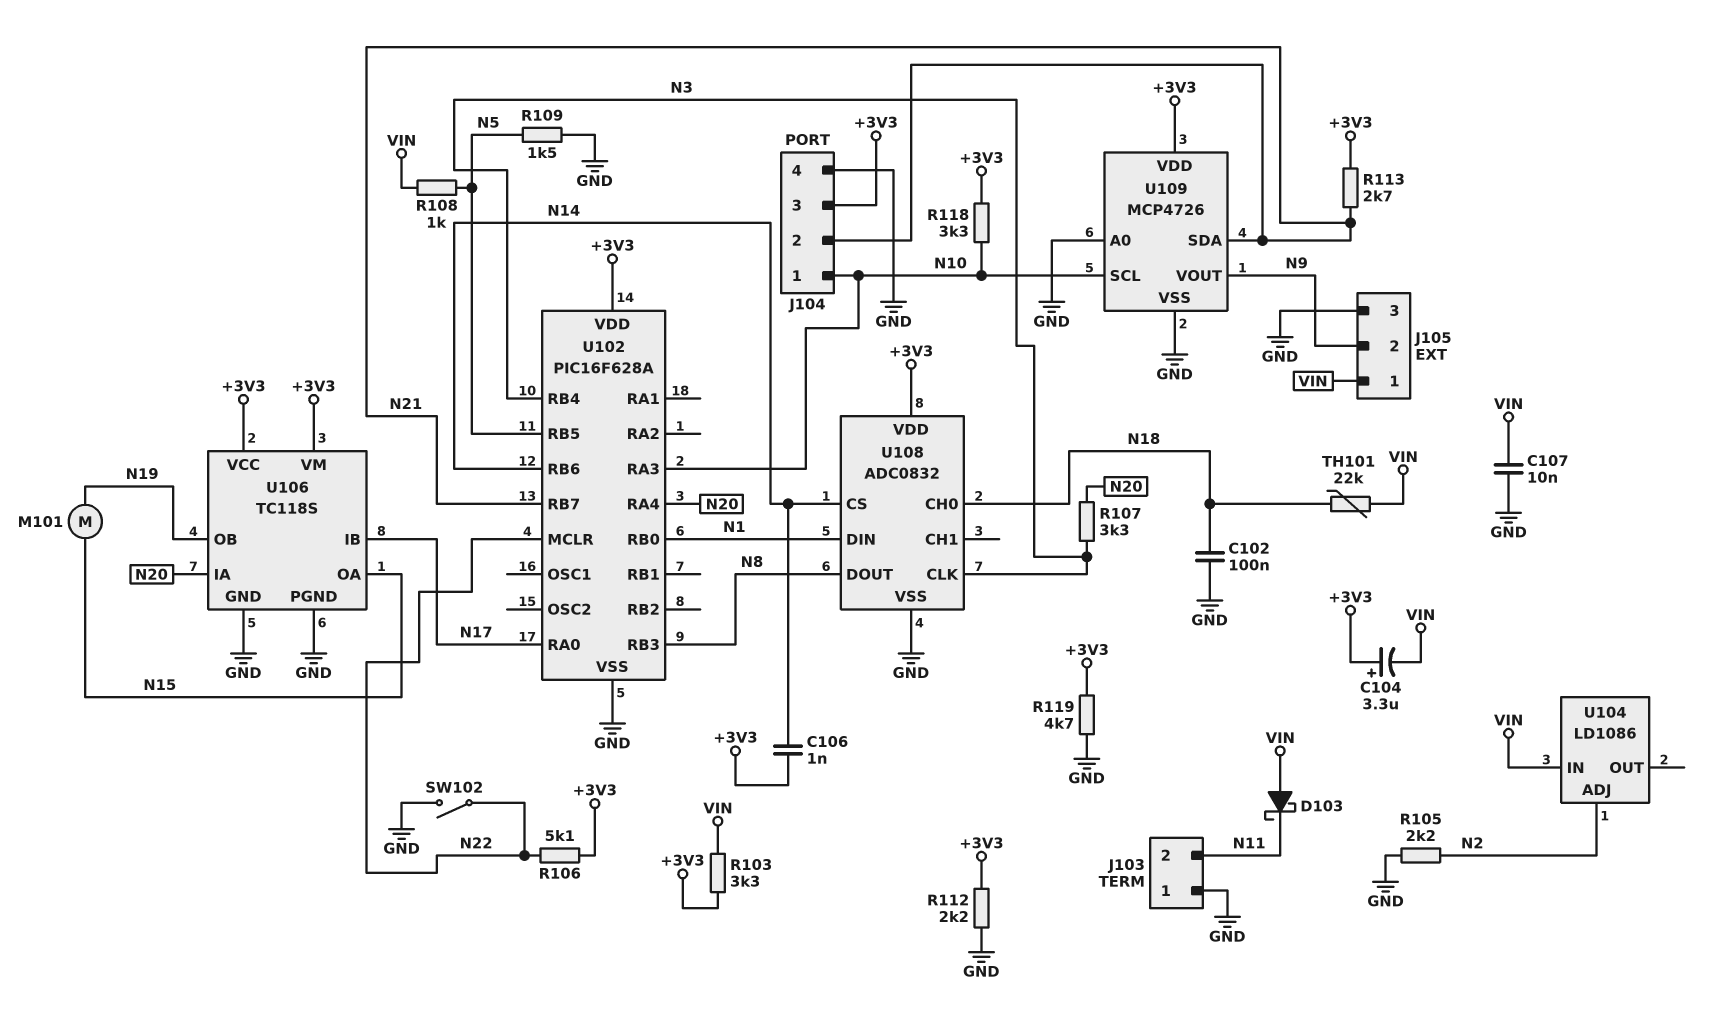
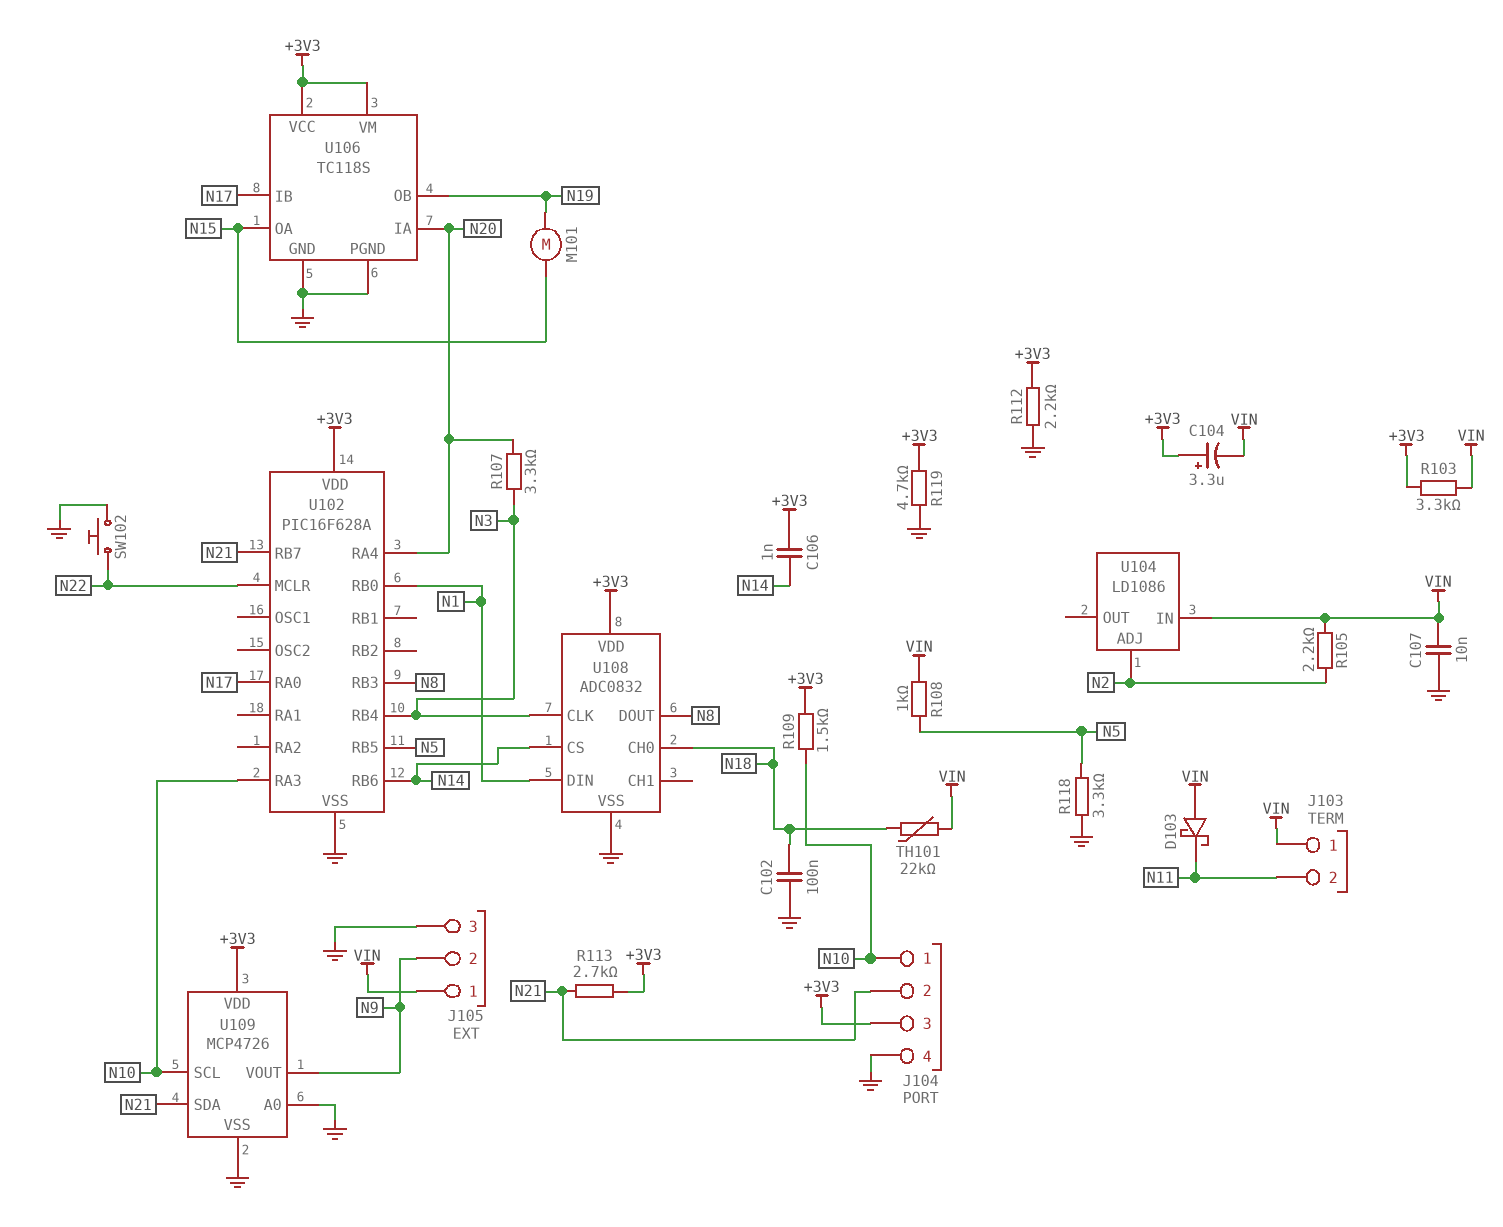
J103 pin 1: GND -> VIN
R105: 2.2k (GND, N2) -> 2.2k (N2, VIN)
R106: 5.1k (+3V3, N22) -> none
R109: 1.5k (GND, N5) -> 1.5k (+3V3, N10)
R118: 3.3k (+3V3, N10) -> 3.3k (GND, N5)
SW102: switch (GND, N22) -> button (GND, N22)

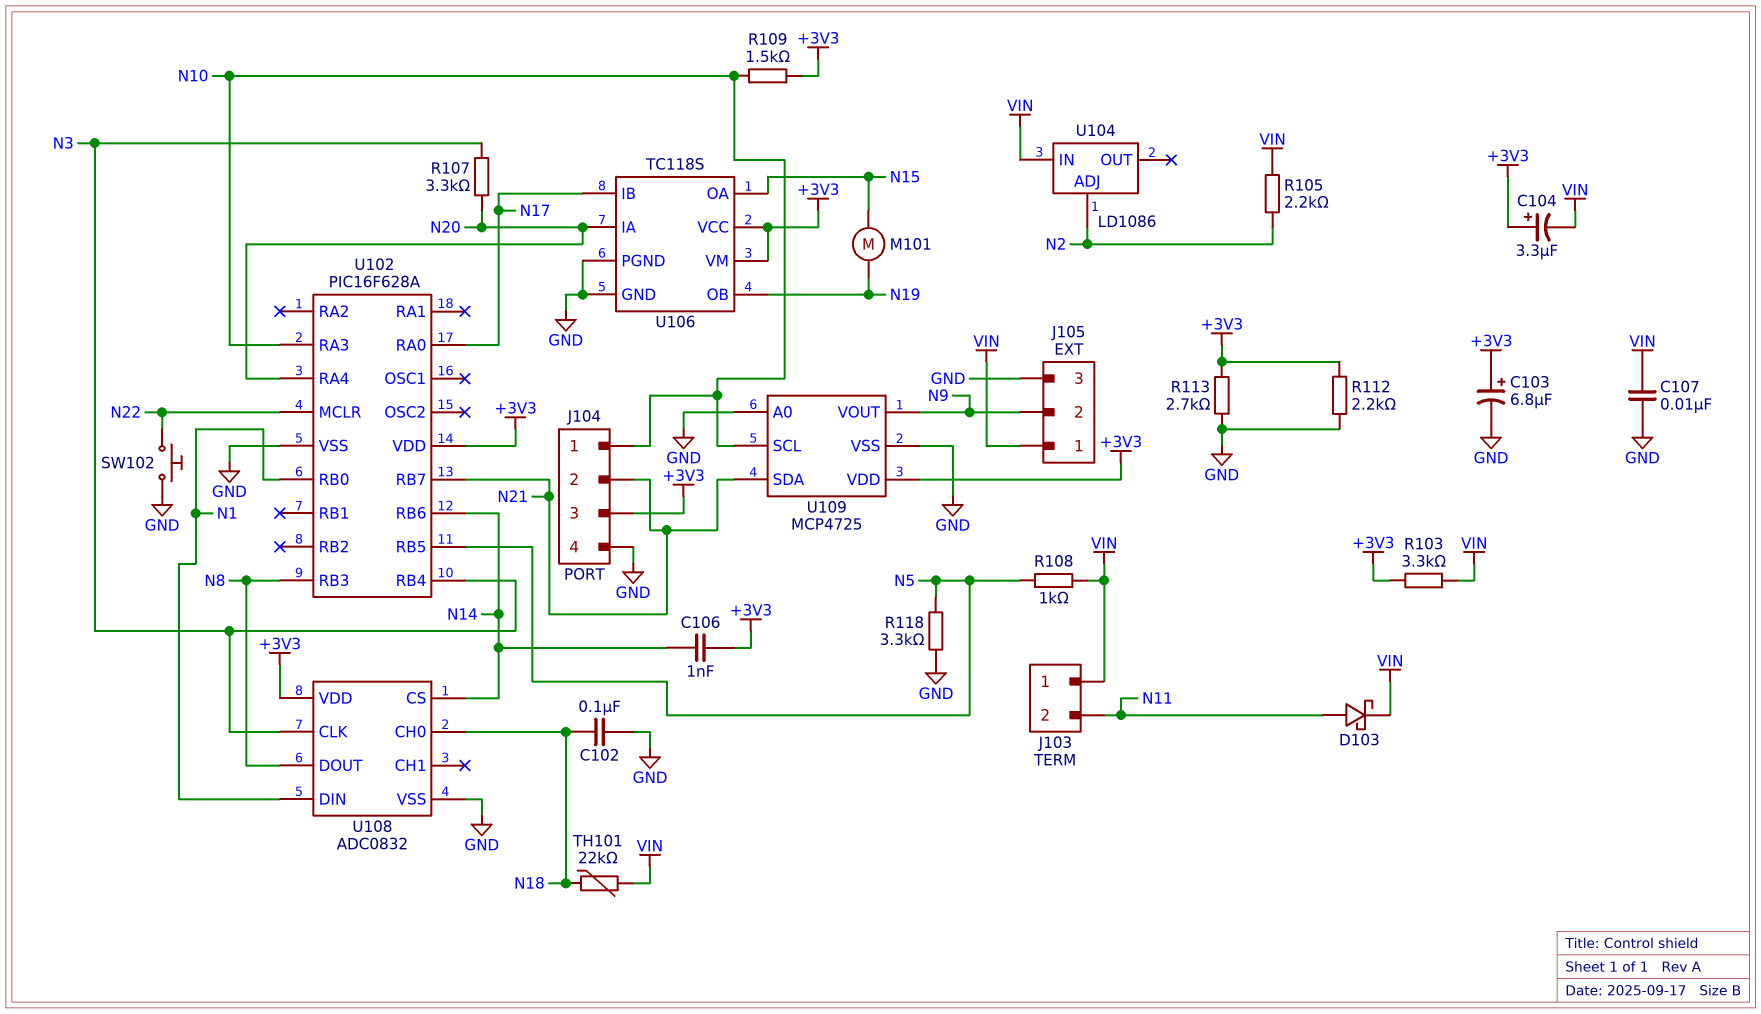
C103: none -> 6.8uF (plus +3V3, minus GND)
D103: schottky (A VIN, K N11) -> schottky (A N11, K VIN)
R113: 2.7k (+3V3, N21) -> 2.7k (+3V3, GND)
R119: 4.7k (+3V3, GND) -> none
U109: MCP4726 -> MCP4725

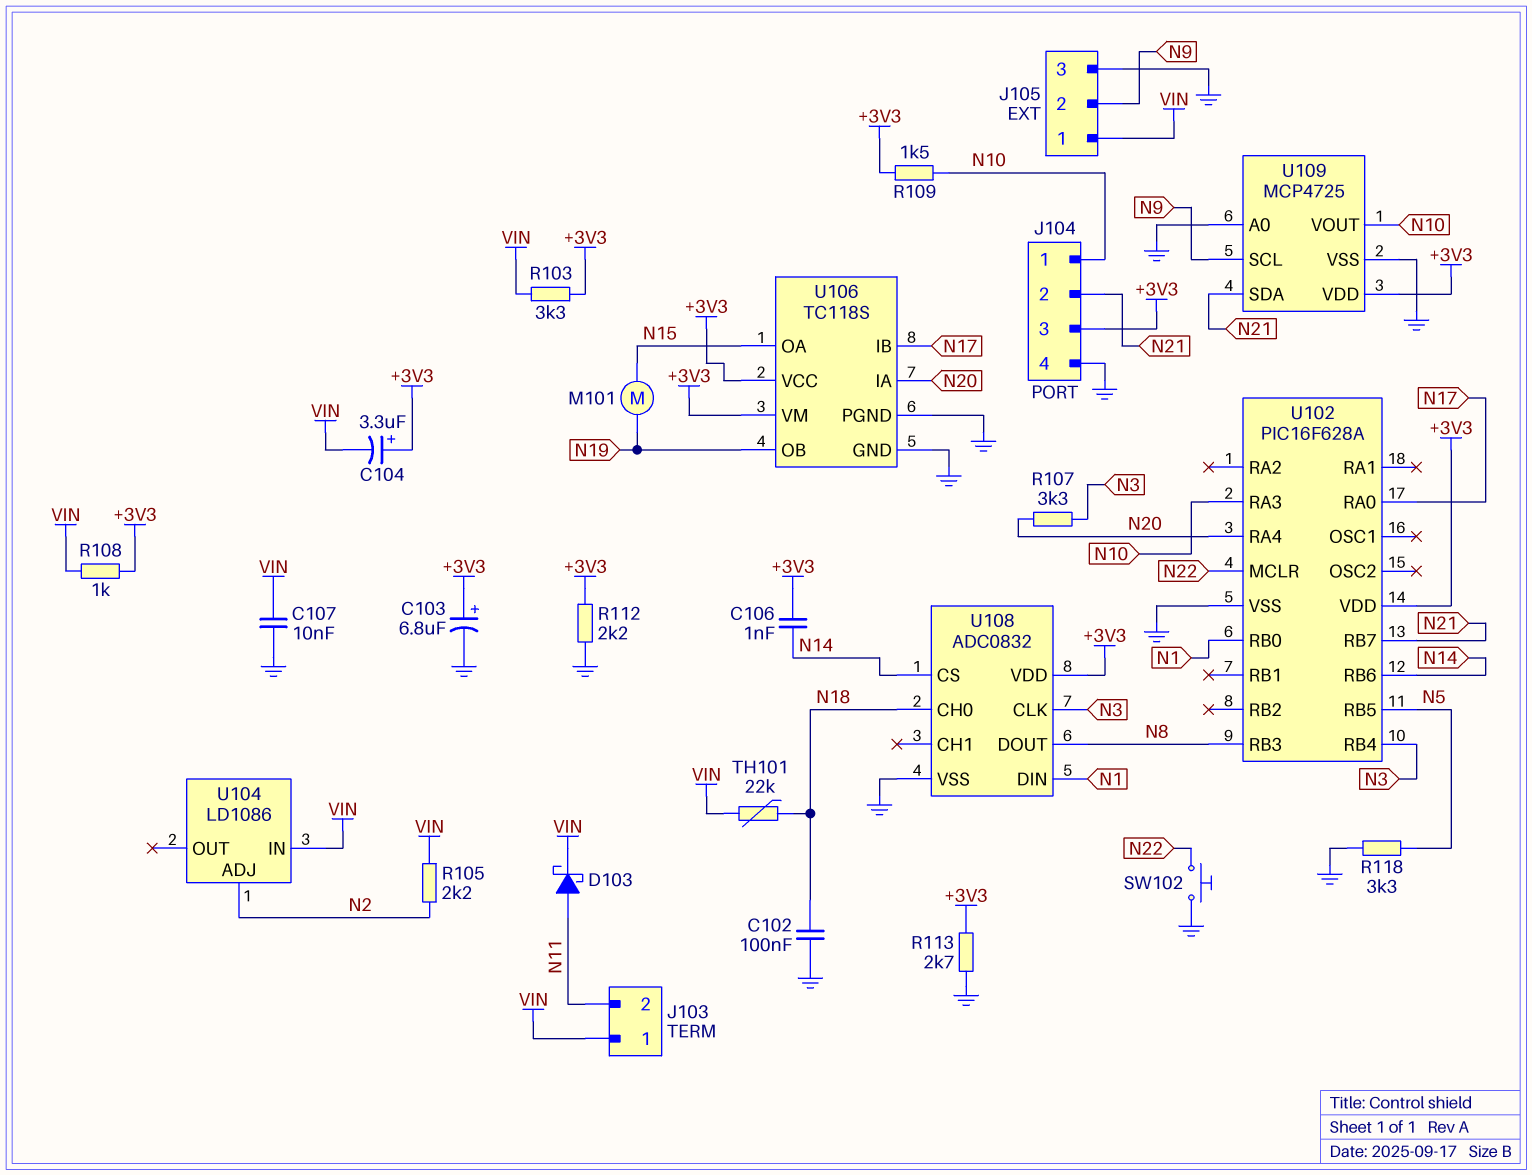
R108: 1k (N5, VIN) -> 1k (+3V3, VIN)
U109 pin SCL: N10 -> N9
U109 pin VOUT: N9 -> N10

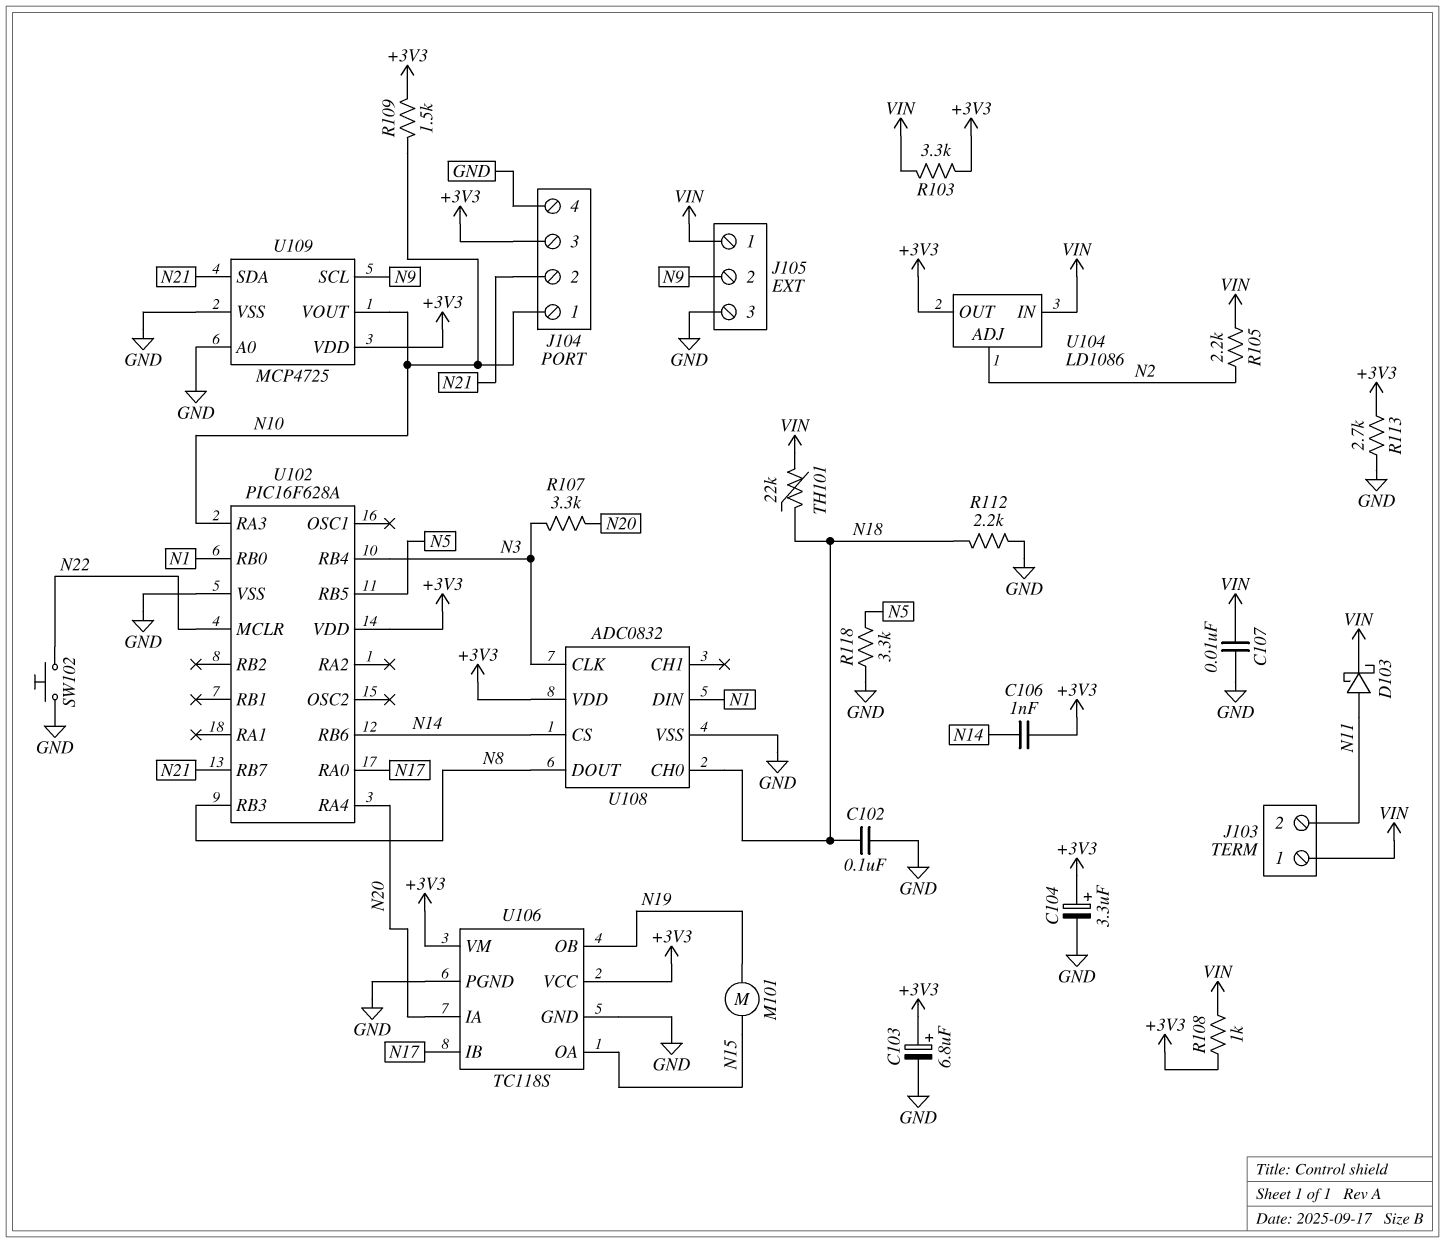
C104: 3.3uF (plus +3V3, minus VIN) -> 3.3uF (plus +3V3, minus GND)
R112: 2.2k (+3V3, GND) -> 2.2k (GND, N18)
U104 pin OUT: none -> +3V3

